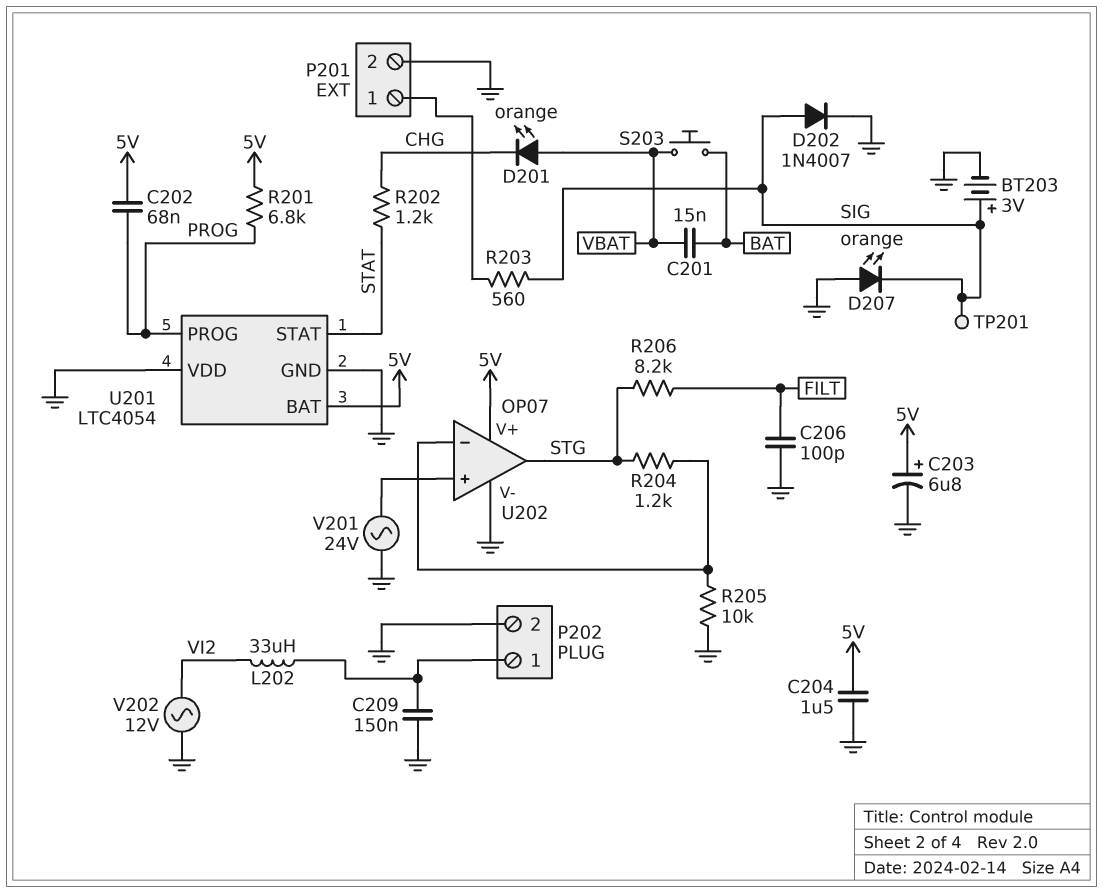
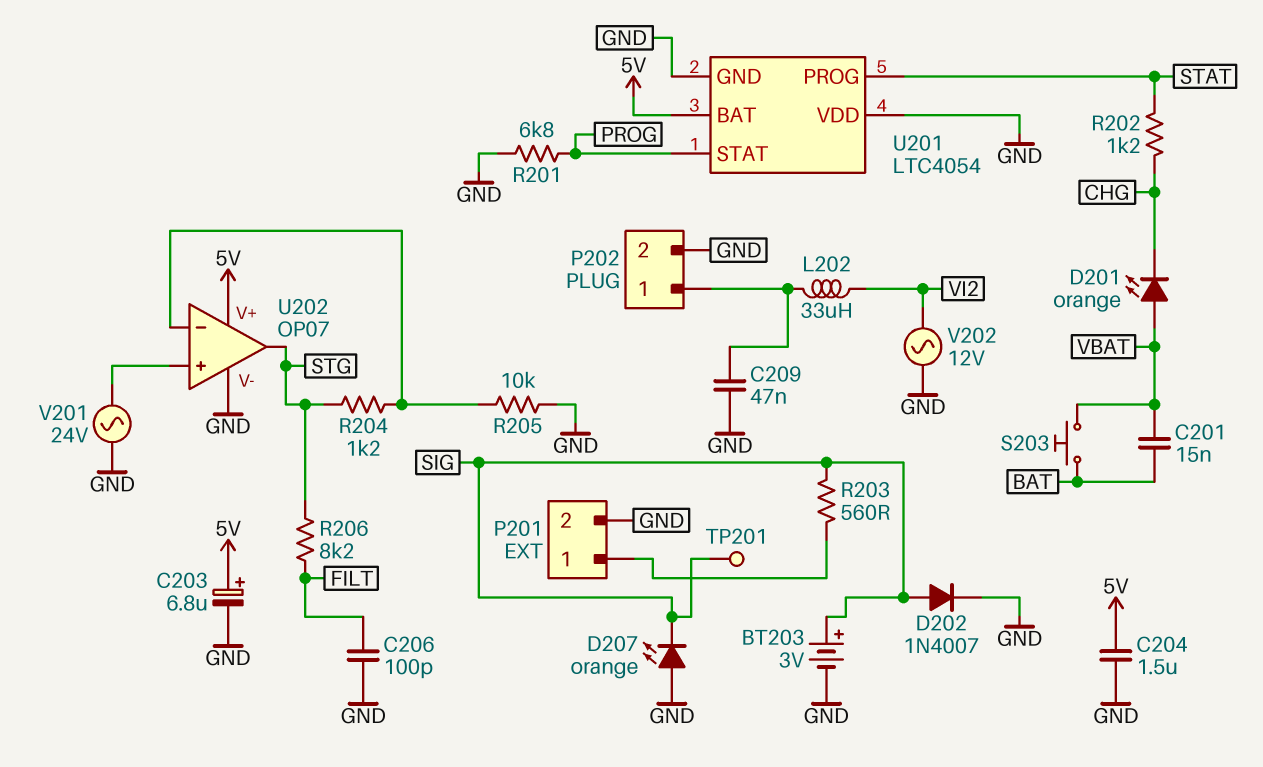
C202: 68nF (5V, PROG) -> none
C209: 150nF (GND, P202/1) -> 47nF (GND, P202/1)
R201: 6.8k (5V, PROG) -> 6.8k (GND, PROG)
U201 pin PROG: PROG -> STAT
U201 pin STAT: STAT -> PROG

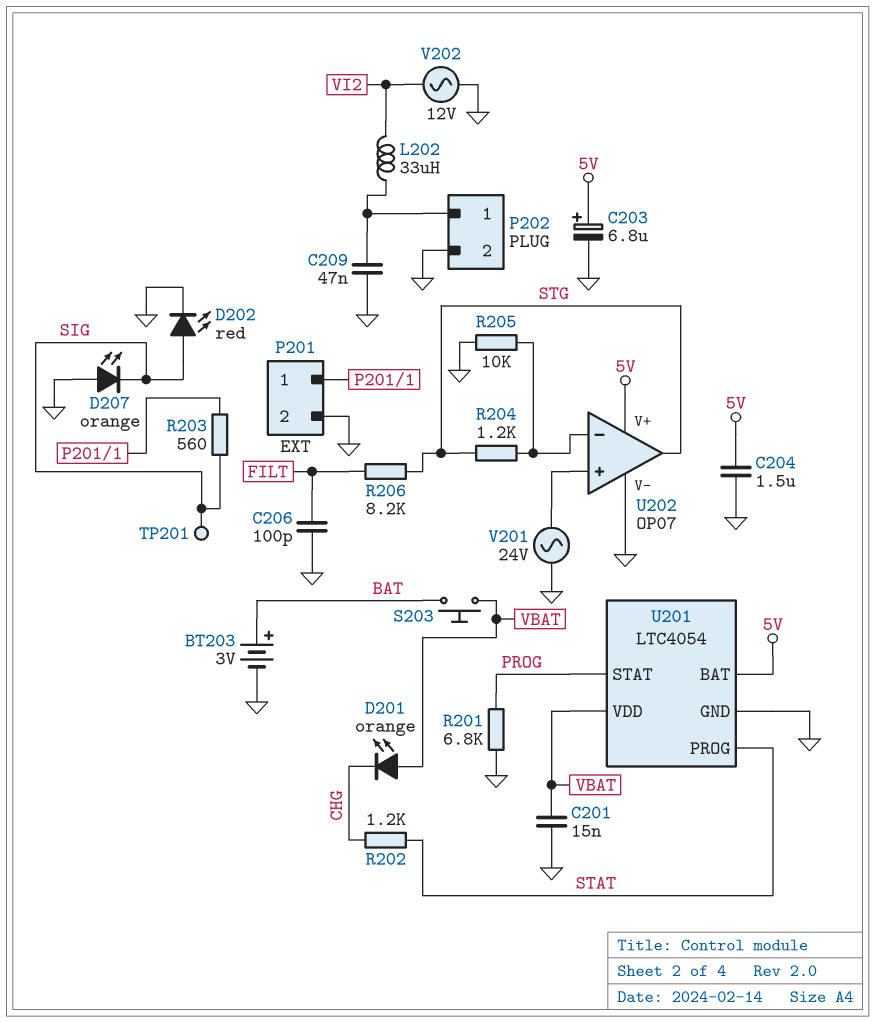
BT203: 3V (plus SIG, minus GND) -> 3V (plus BAT, minus GND)
C201: 15nF (BAT, VBAT) -> 15nF (GND, VBAT)
D202: diode 1N4007 (A SIG, K GND) -> LED red (A SIG, K GND)
U201 pin VDD: GND -> VBAT

